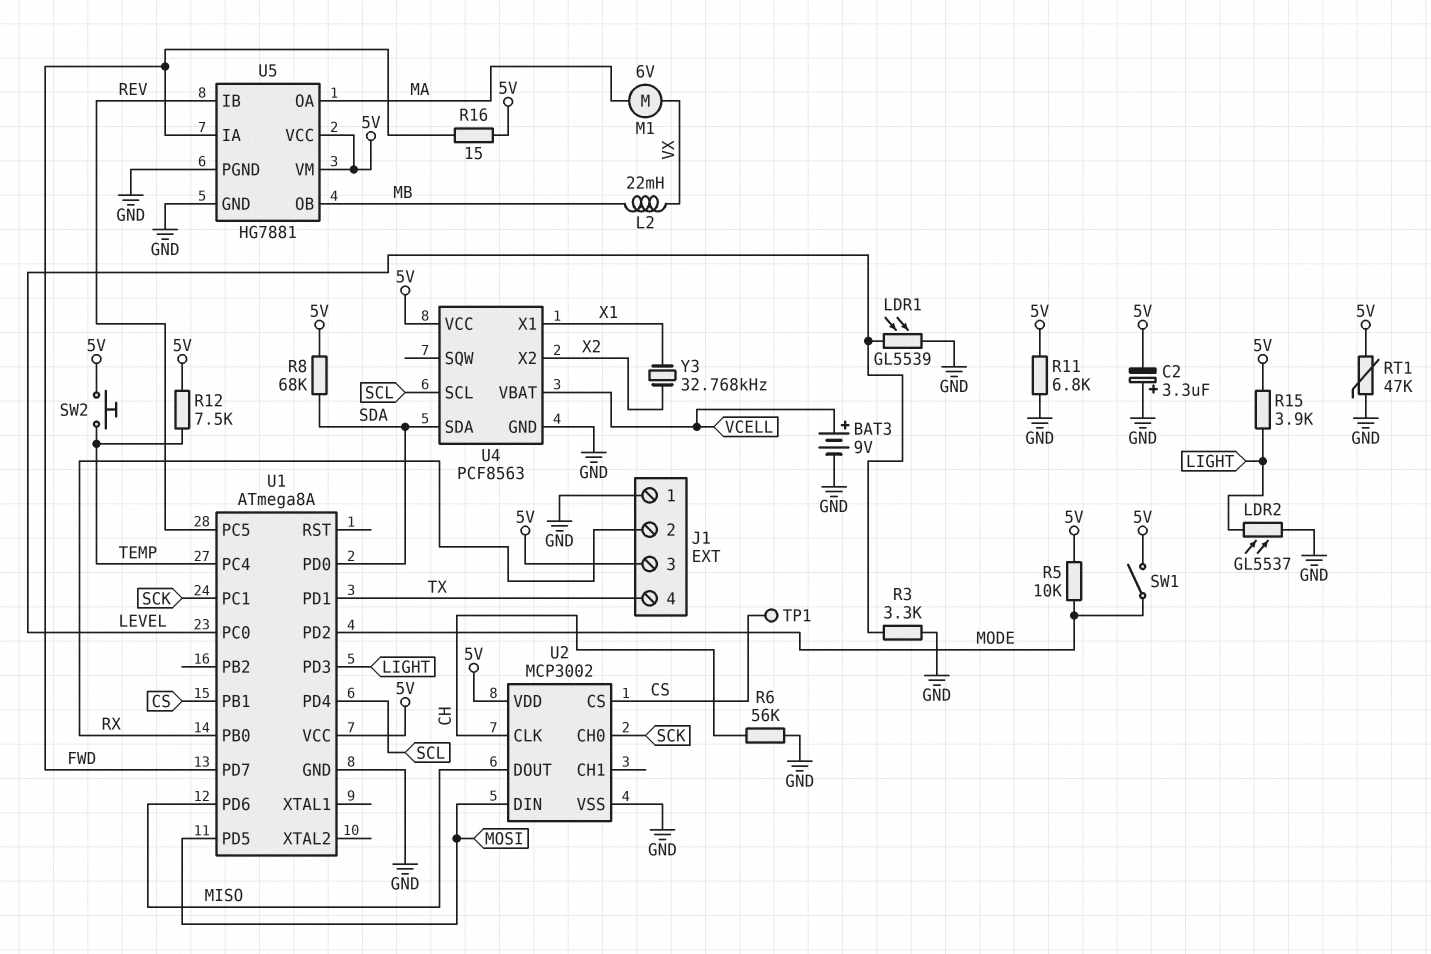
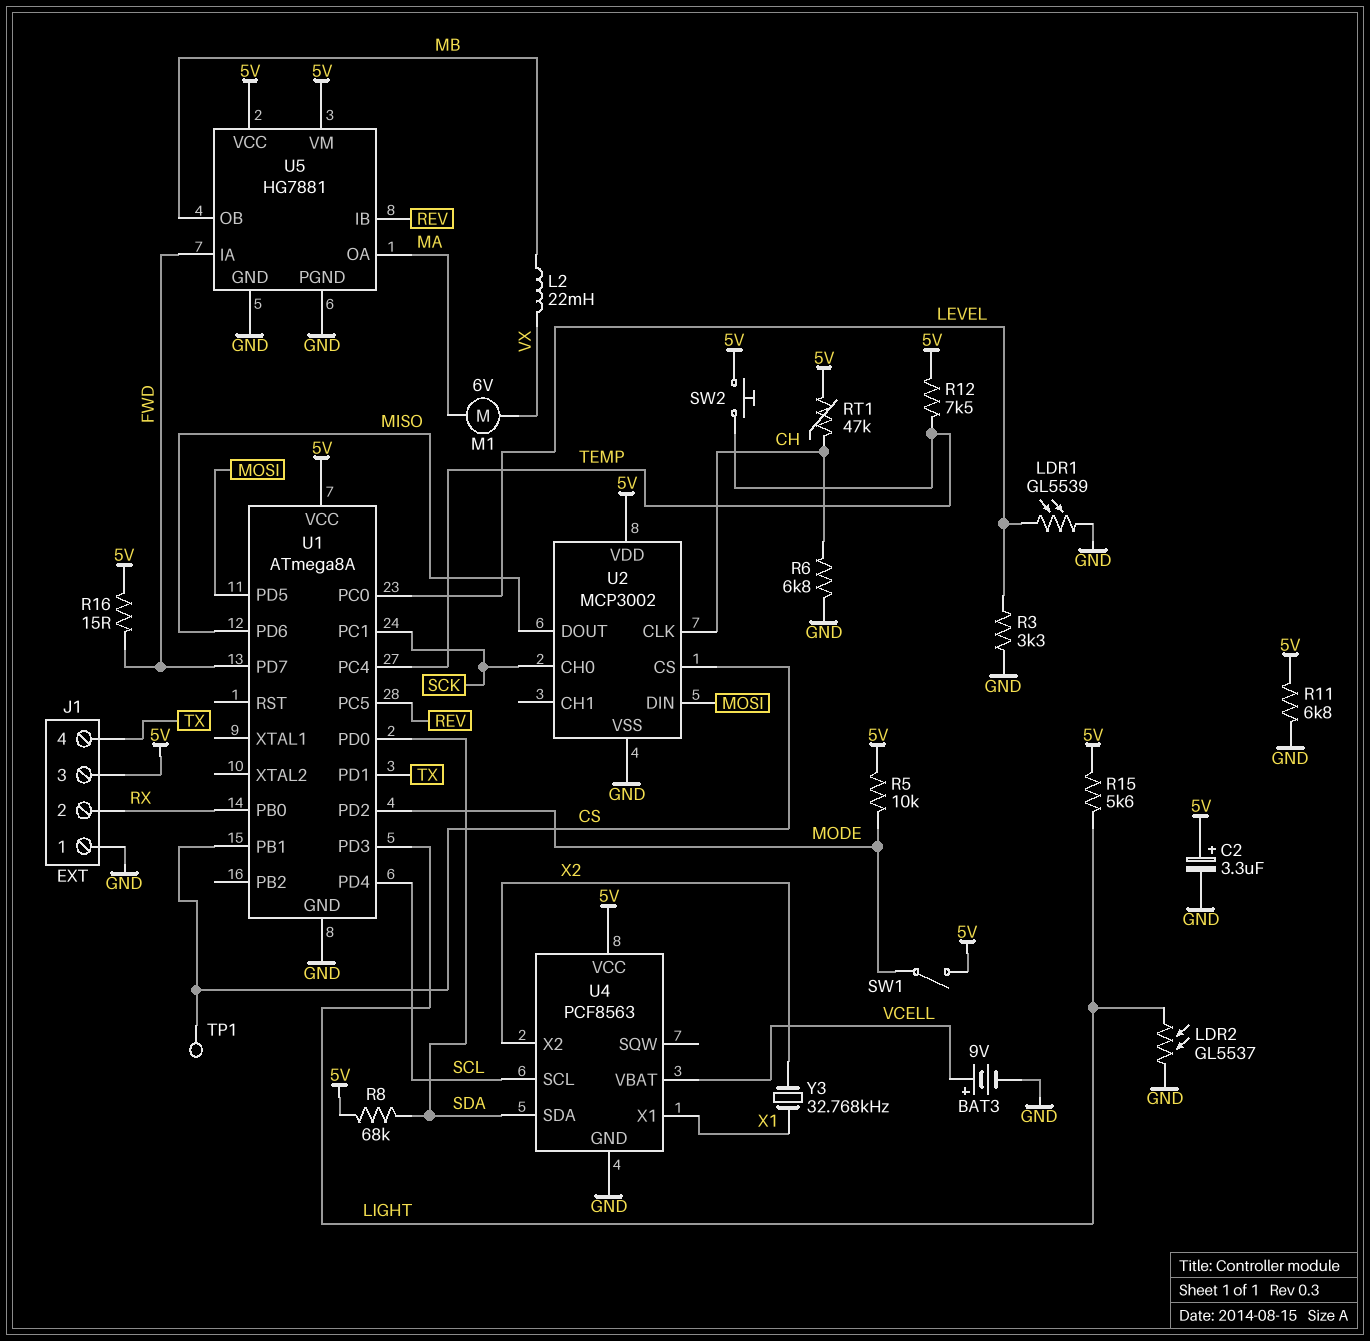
C2: 3.3uF (plus GND, minus 5V) -> 3.3uF (plus 5V, minus GND)
R6: 56k (CH, GND) -> 6.8k (CH, GND)
R15: 3.9k (5V, LIGHT) -> 5.6k (5V, LIGHT)
RT1: 47k (5V, GND) -> 47k (5V, CH)

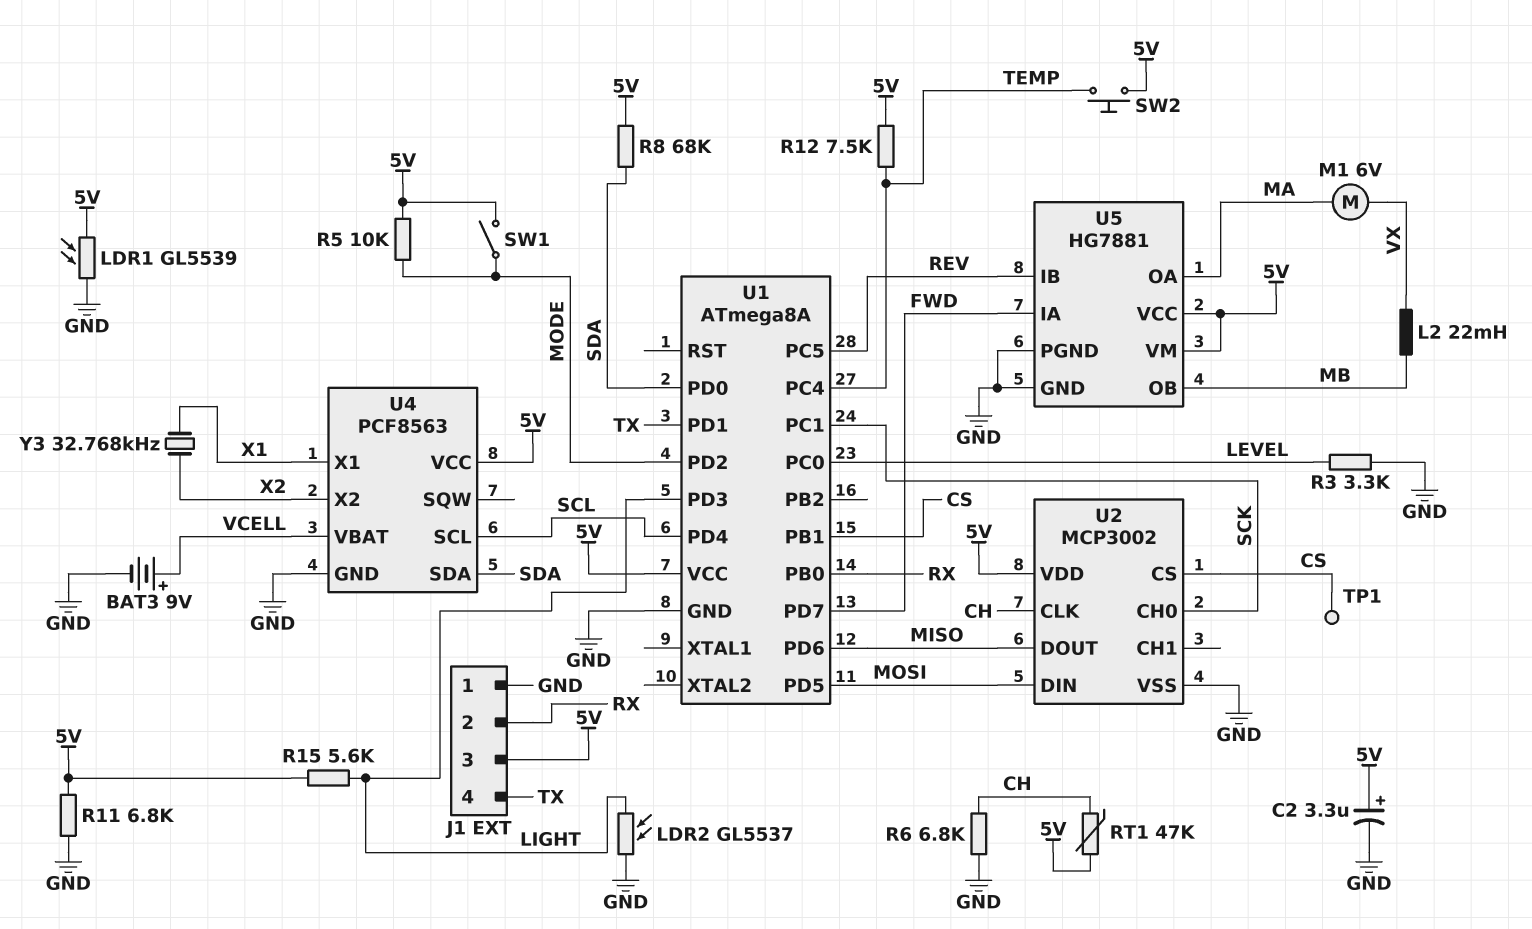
LDR1: GL5539 (GND, LEVEL) -> GL5539 (5V, GND)
R16: 15 (5V, FWD) -> none

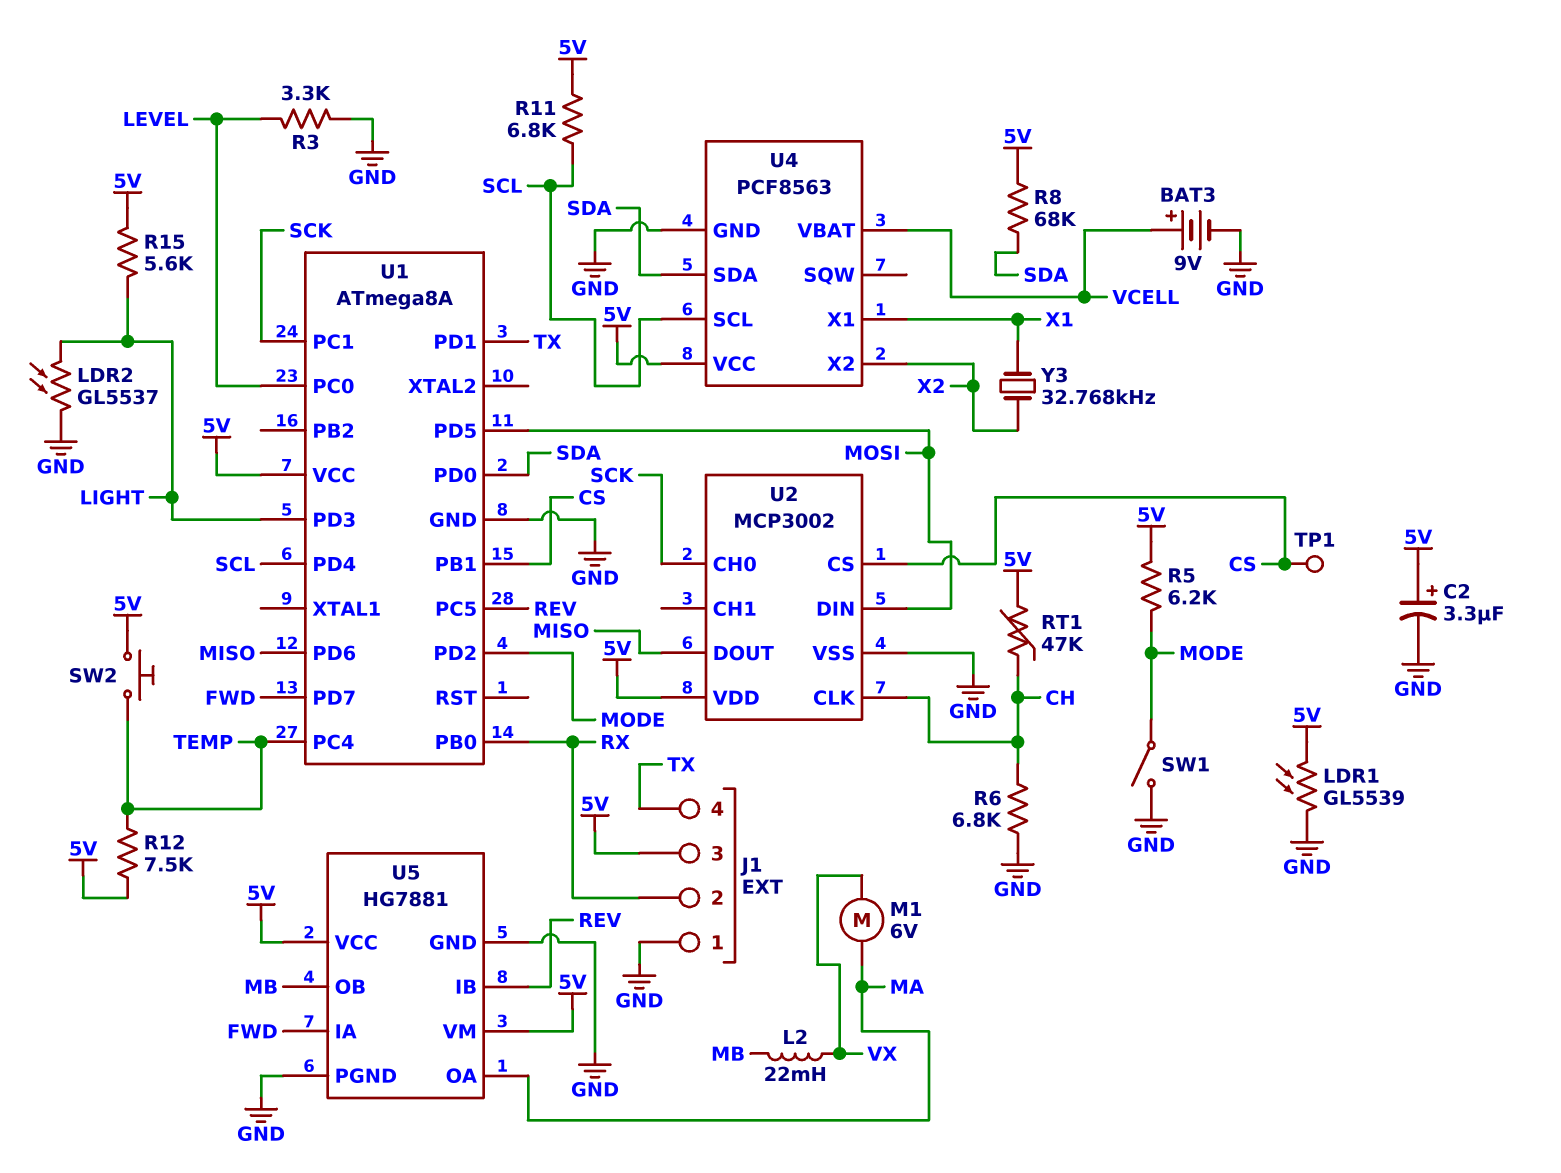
R5: 10k (5V, MODE) -> 6.2k (5V, MODE)
R11: 6.8k (5V, GND) -> 6.8k (5V, SCL)
SW1: switch (5V, MODE) -> switch (GND, MODE)

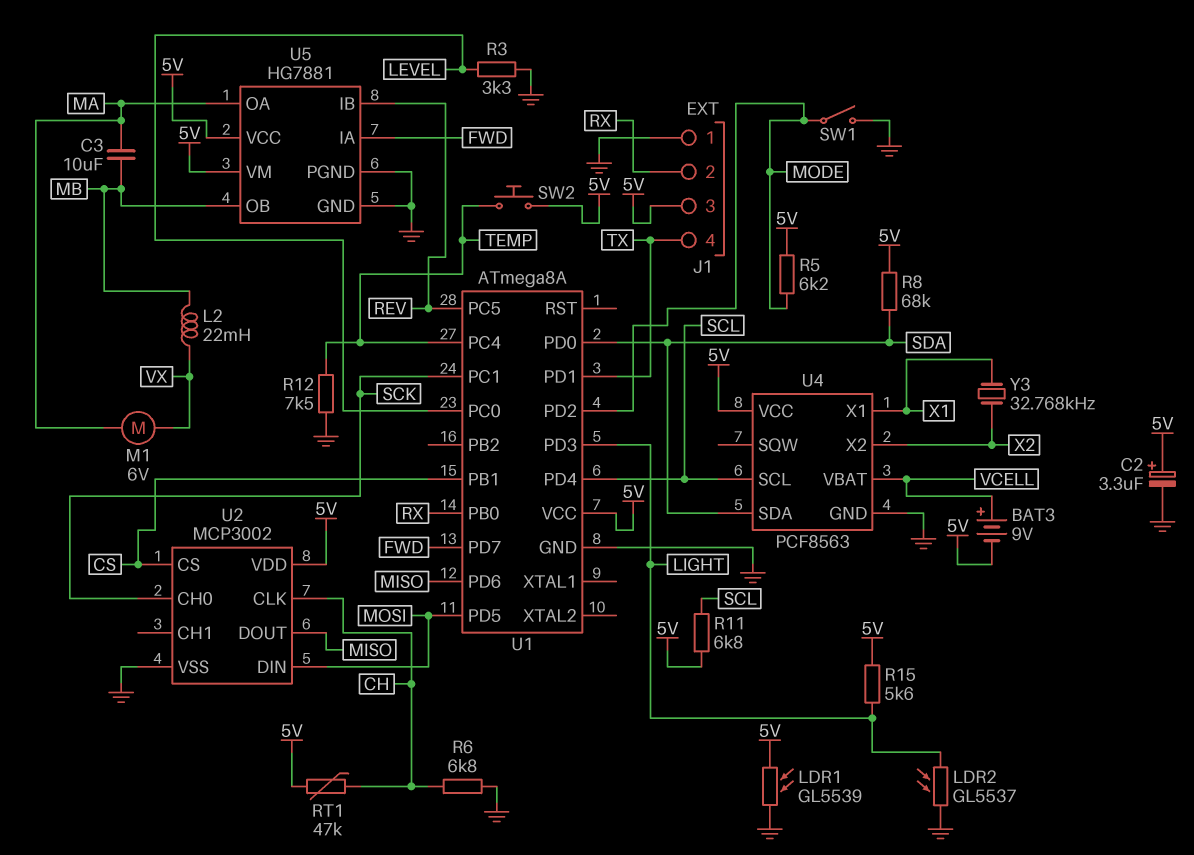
BAT3: 9V (plus VCELL, minus GND) -> 9V (plus VCELL, minus 5V)
C3: none -> 10uF (MA, MB)
R12: 7.5k (5V, TEMP) -> 7.5k (GND, TEMP)
TP1: test point (CS) -> none

